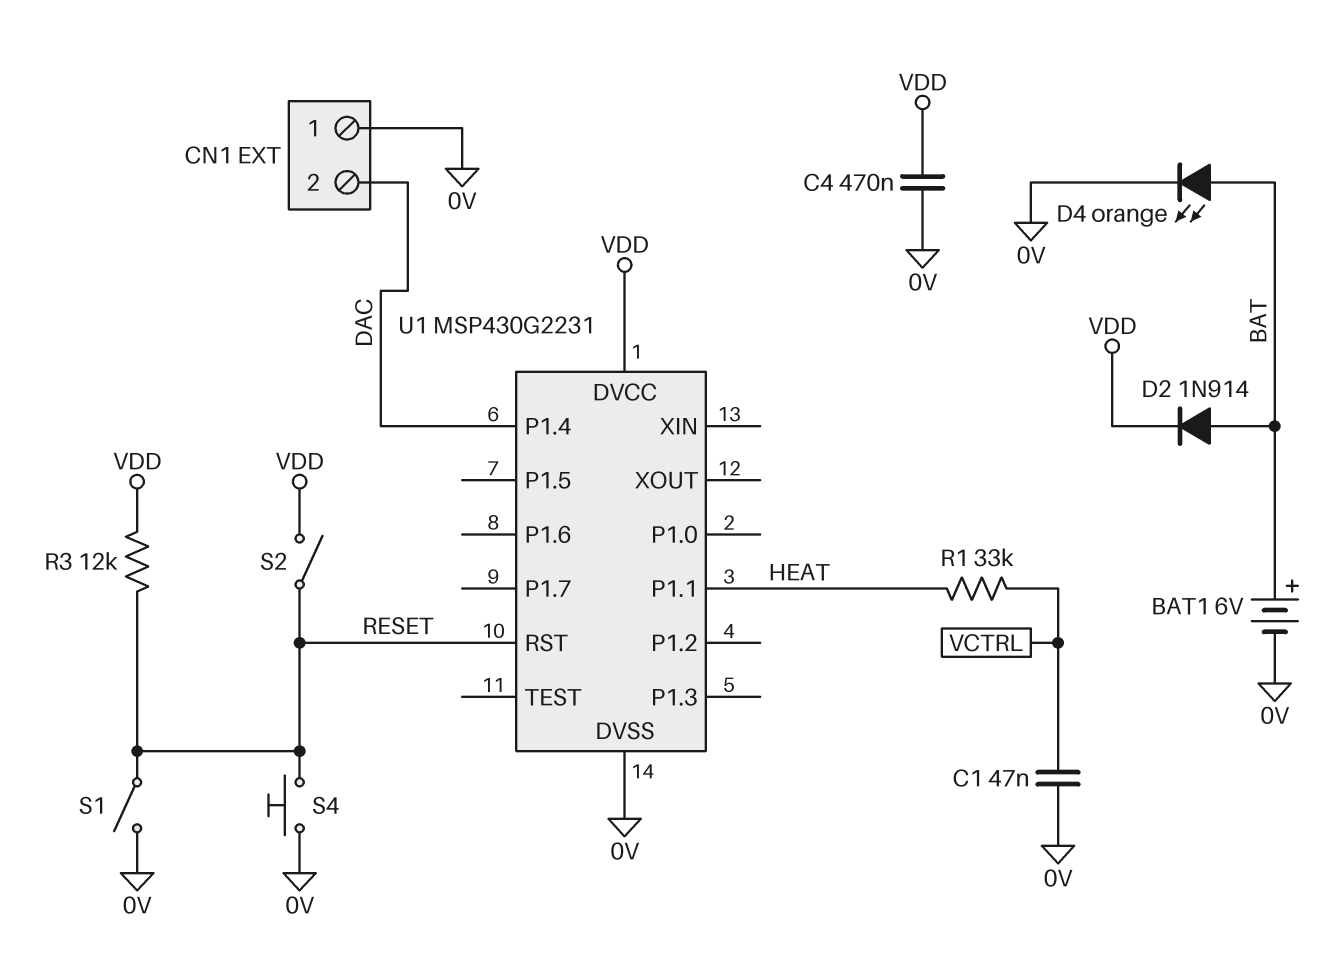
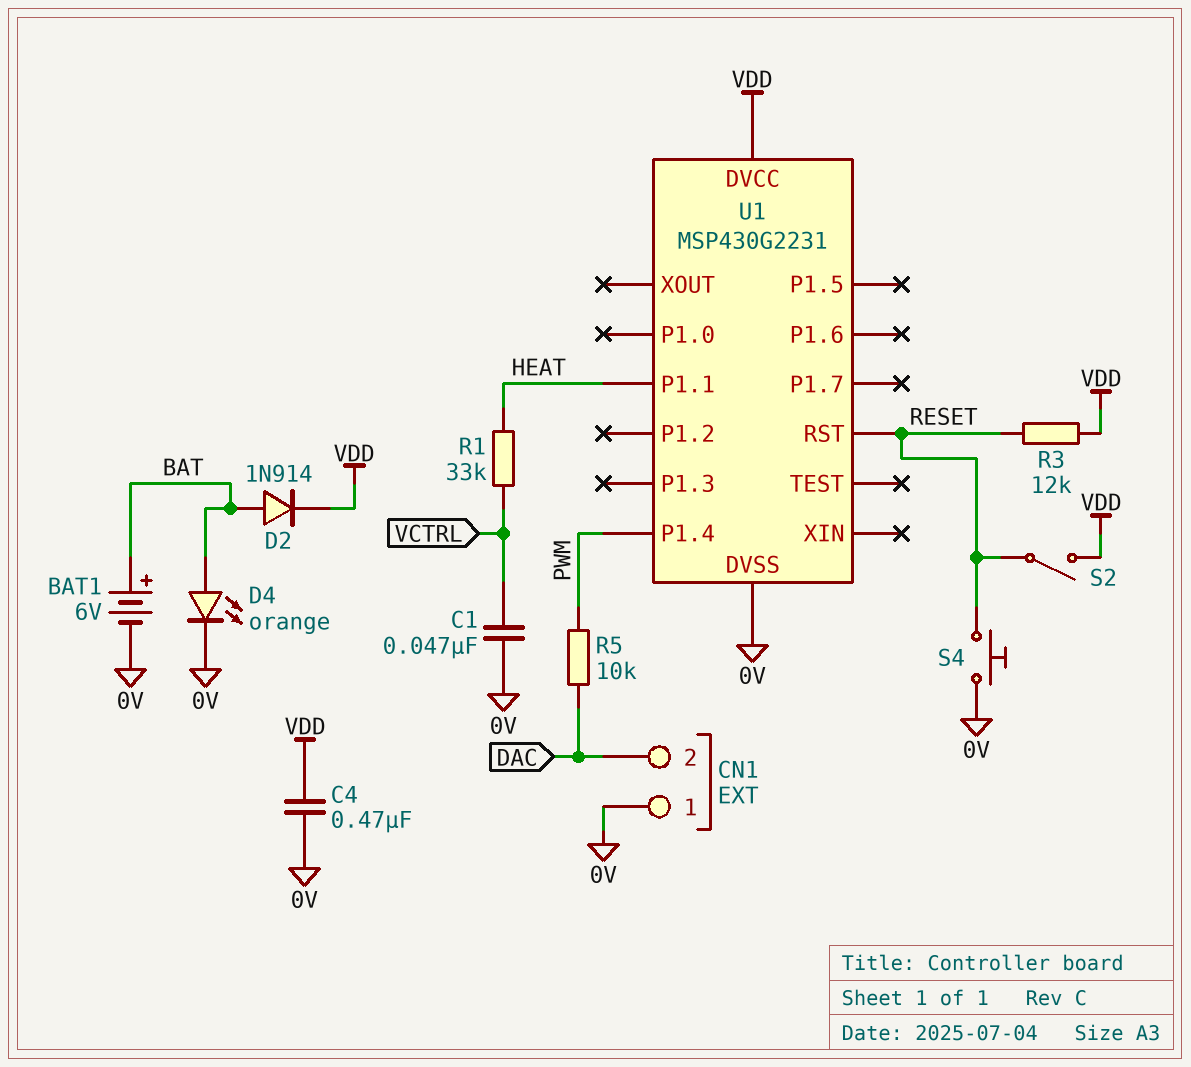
R5: none -> 10k (DAC, PWM)
S1: switch (0V, RESET) -> none
U1 pin P1.4: DAC -> PWM

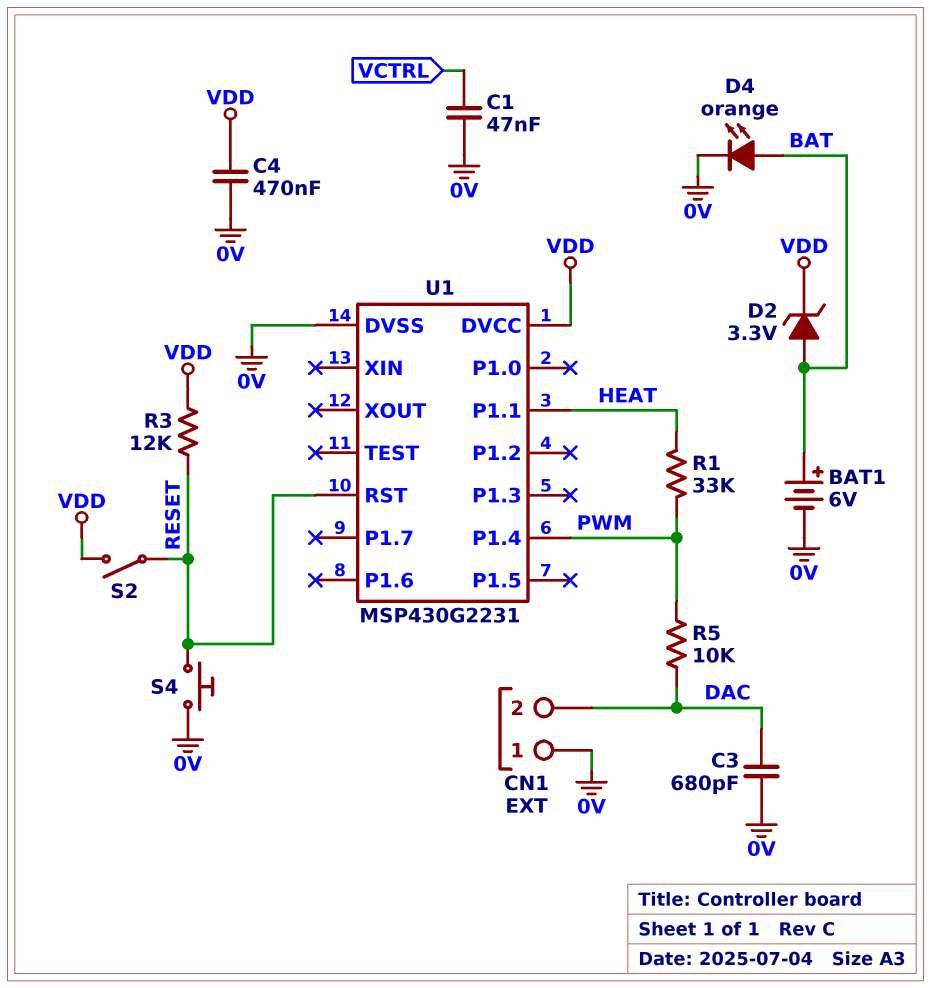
C3: none -> 680pF (0V, DAC)
D2: diode 1N914 (A BAT, K VDD) -> zener 3.3V (A BAT, K VDD)
R1: 33k (HEAT, VCTRL) -> 33k (HEAT, PWM)

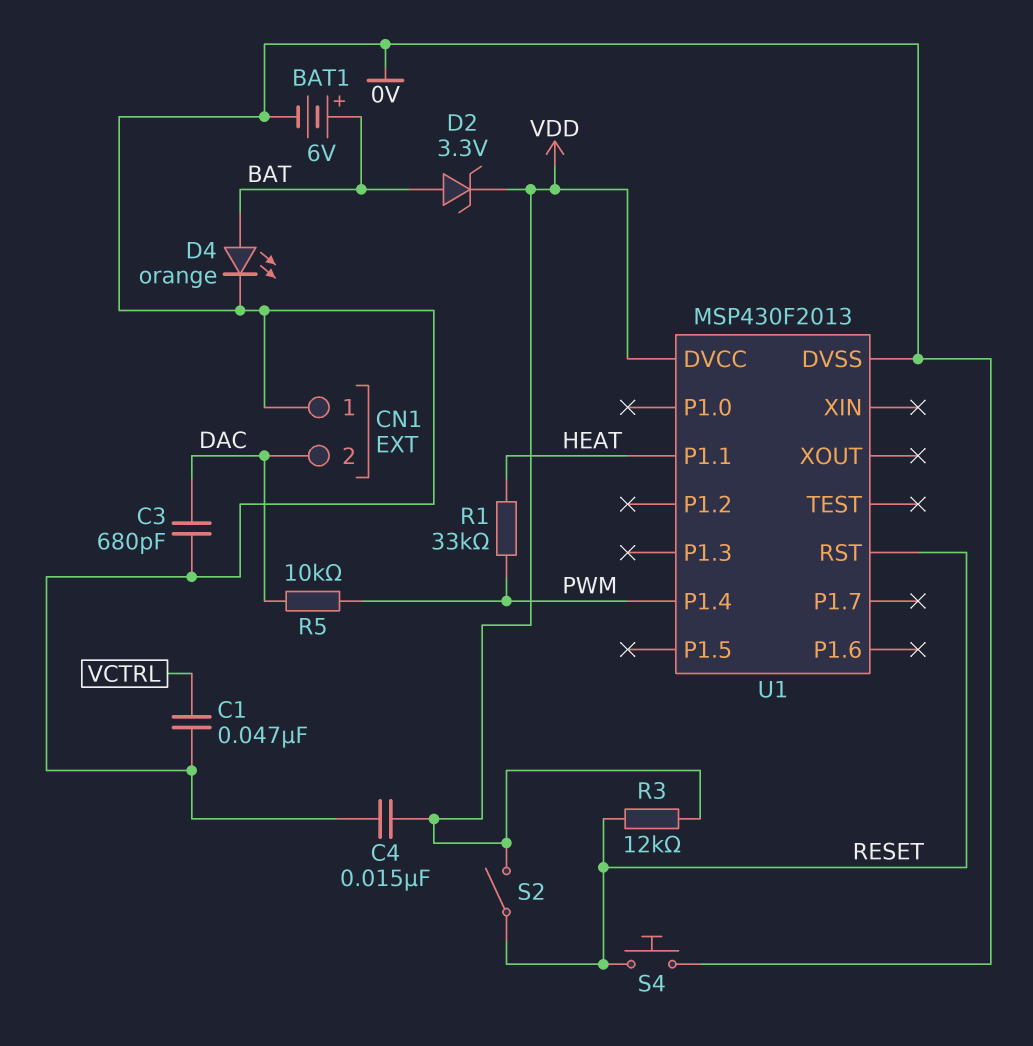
C4: 470nF (0V, VDD) -> 15nF (0V, VDD)
U1: MSP430G2231 -> MSP430F2013

